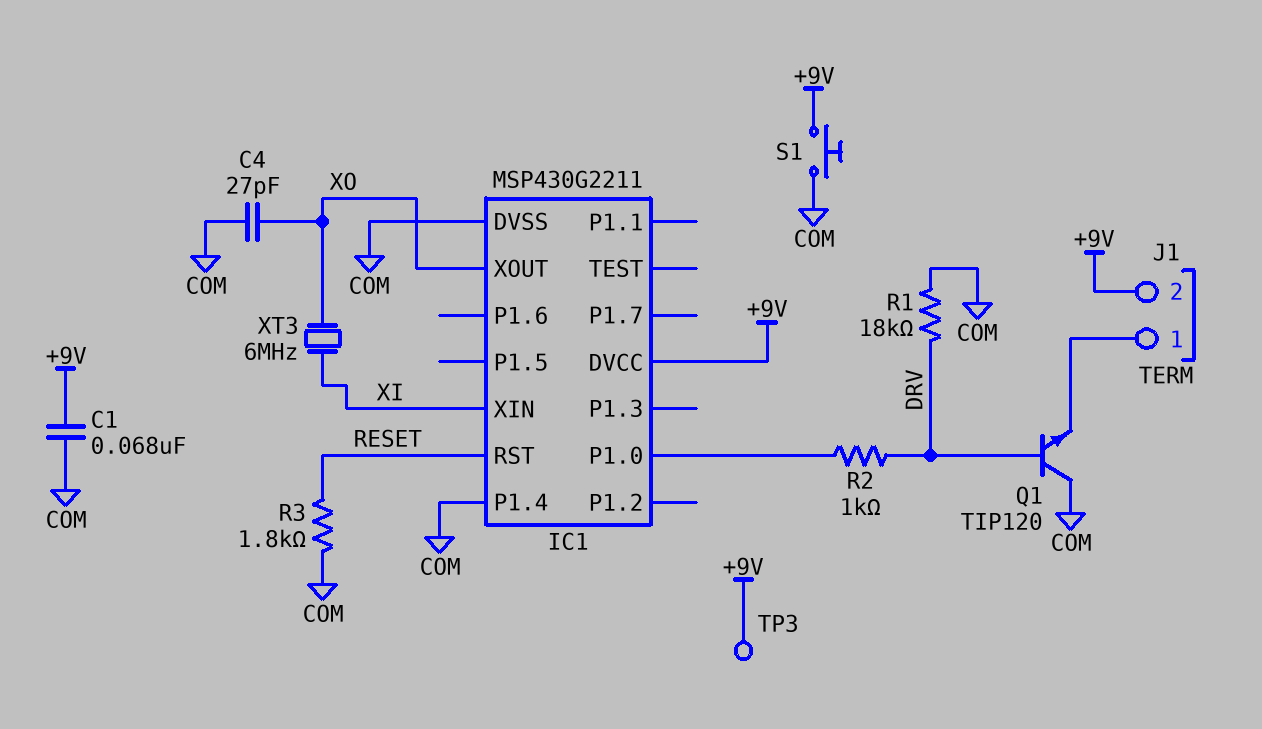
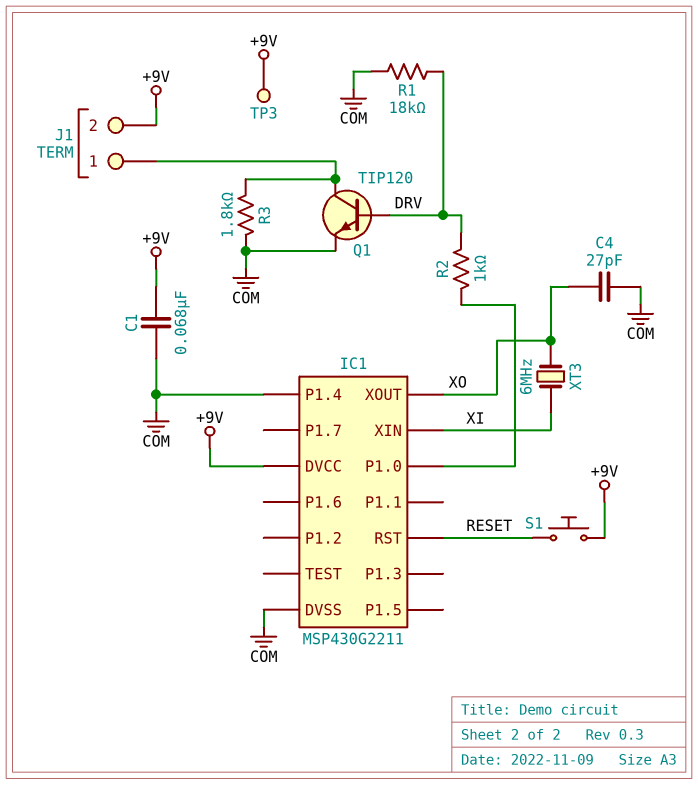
Q1: NPN TIP120 (B DRV, C COM, E J1/1) -> NPN TIP120 (B DRV, C J1/1, E COM)
R3: 1.8k (COM, RESET) -> 1.8k (COM, J1/1)
S1: button (+9V, COM) -> button (+9V, RESET)

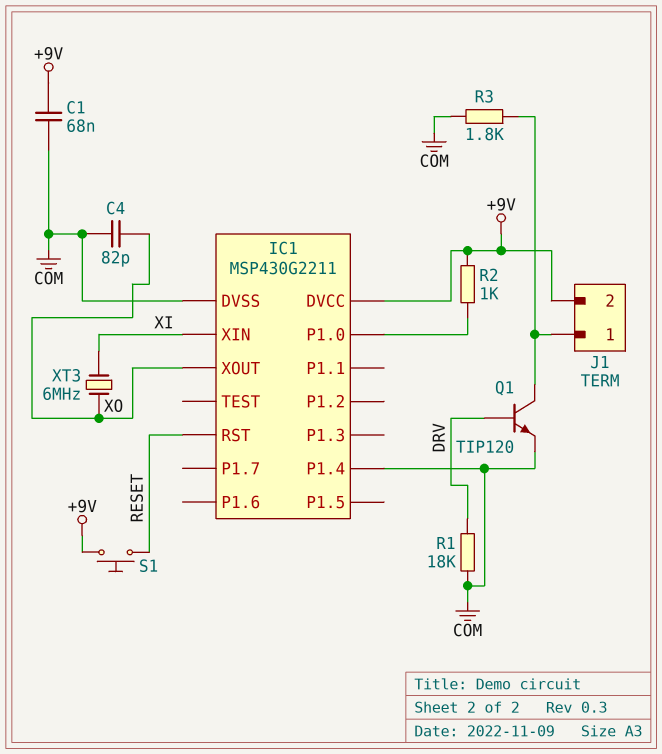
C4: 27pF (COM, XO) -> 82pF (COM, XO)
R2: 1k (DRV, IC1/P1.0) -> 1k (+9V, IC1/P1.0)
TP3: test point (+9V) -> none

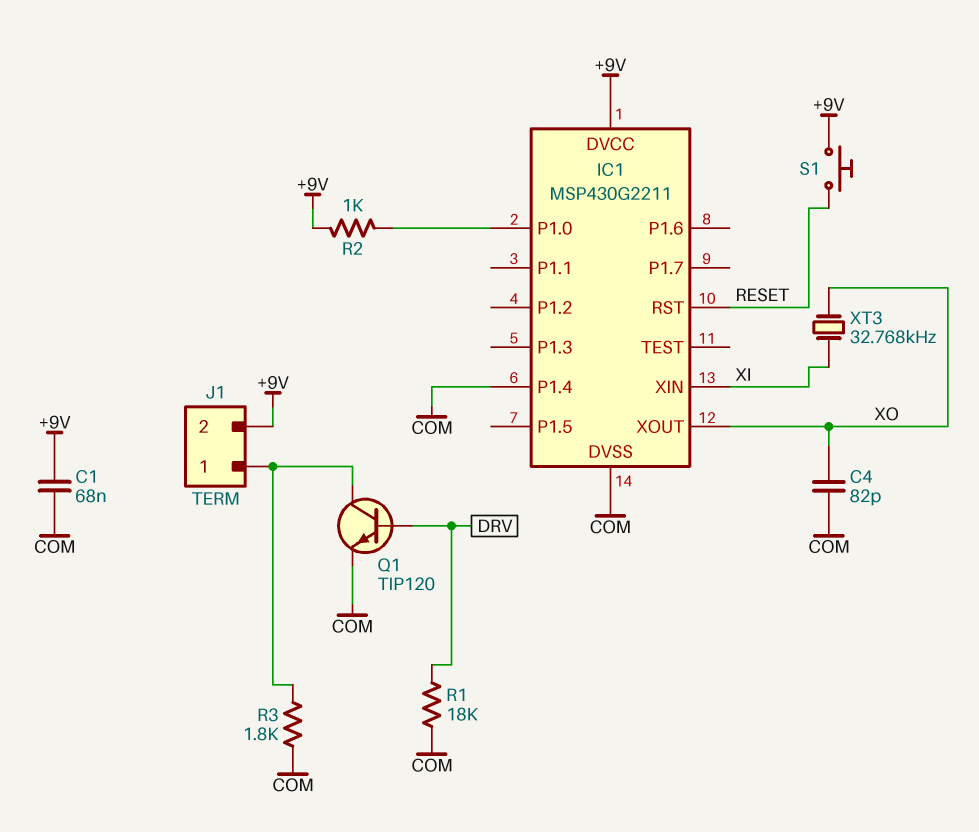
XT3: 6MHz (XI, XO) -> 32.768kHz (XI, XO)

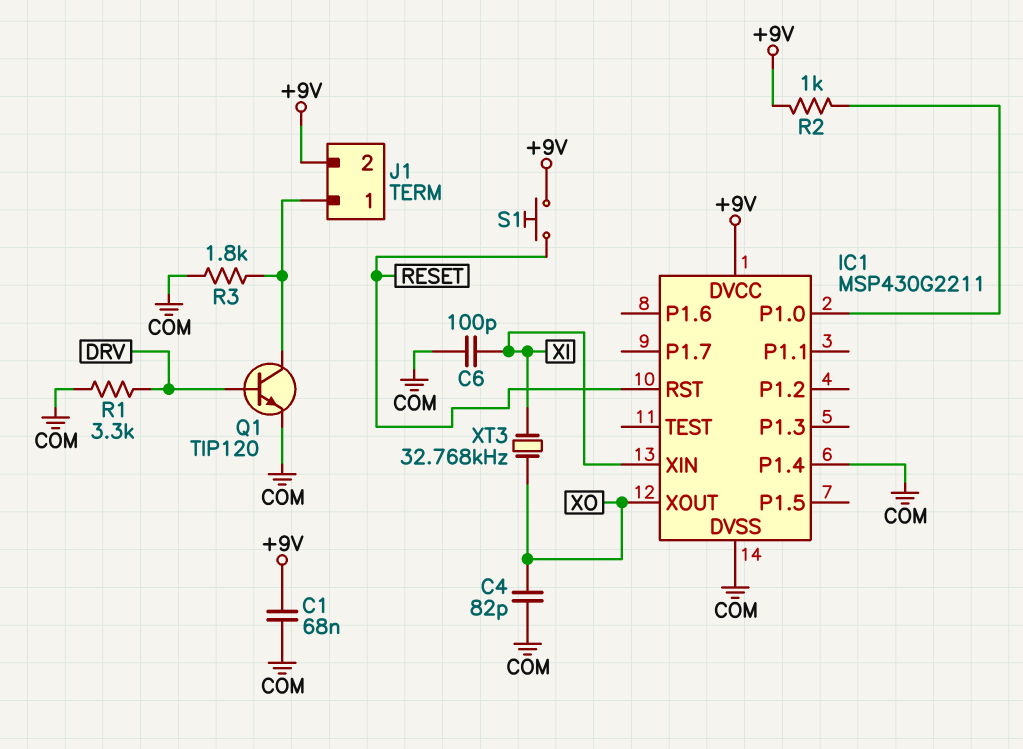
C6: none -> 100pF (COM, XI)
R1: 18k (COM, DRV) -> 3.3k (COM, DRV)

